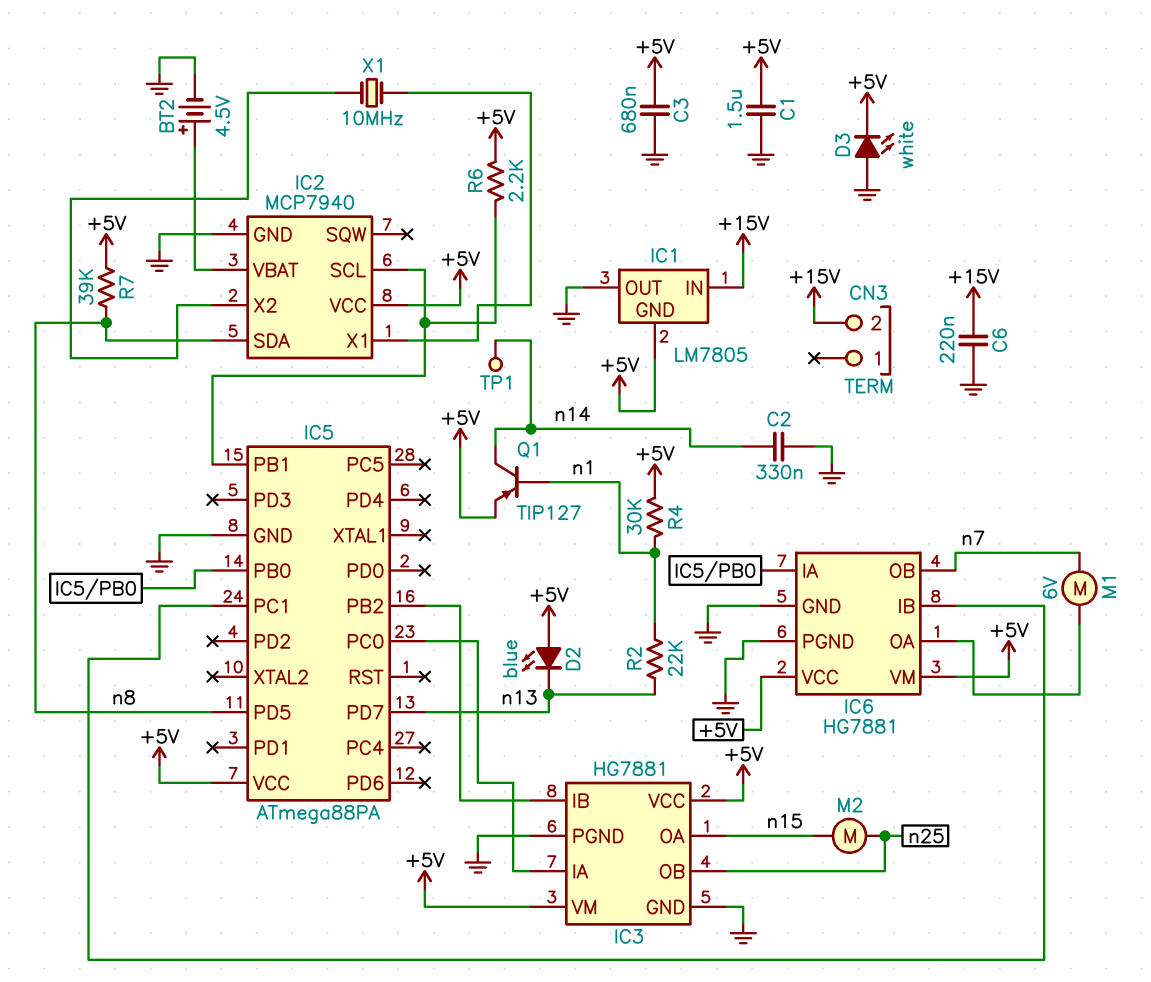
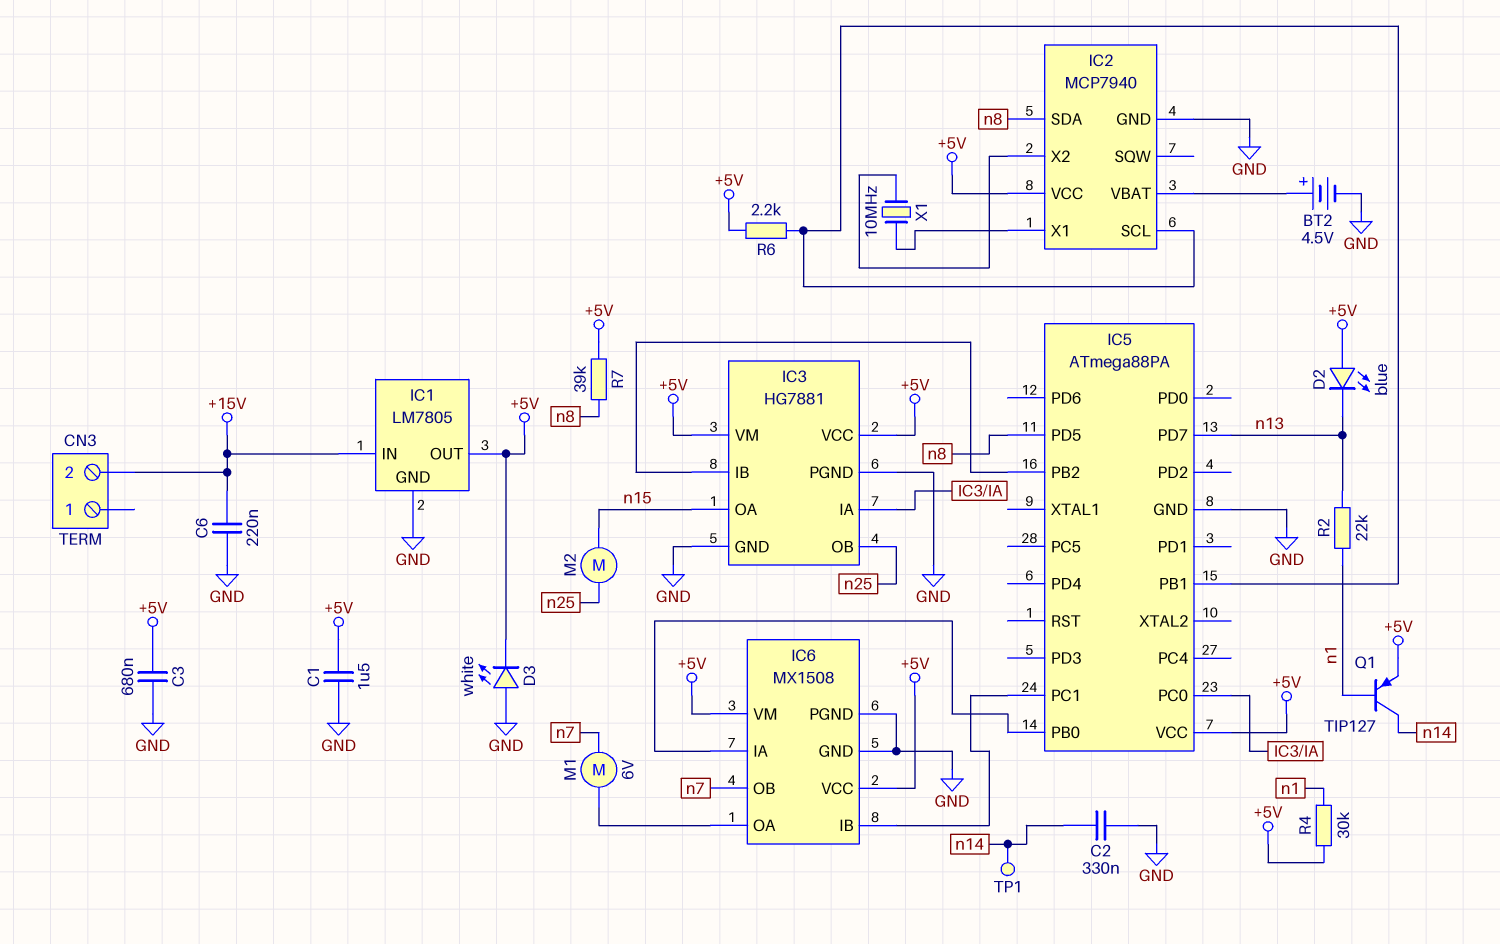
IC1 pin GND: +5V -> GND
IC1 pin OUT: GND -> +5V
IC6: HG7881 -> MX1508

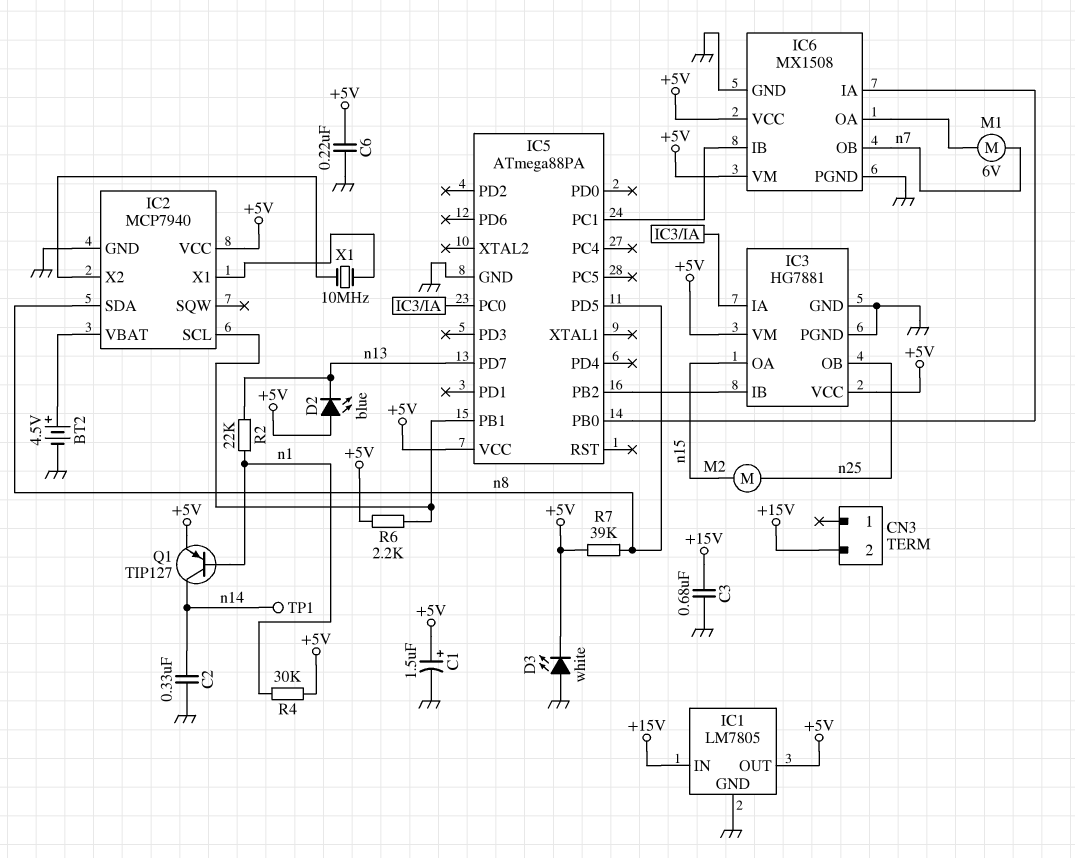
C1: 1.5uF (+5V, GND) -> 1.5uF (plus +5V, minus GND)
C3: 680nF (+5V, GND) -> 680nF (+15V, GND)
C6: 220nF (+15V, GND) -> 220nF (+5V, GND)

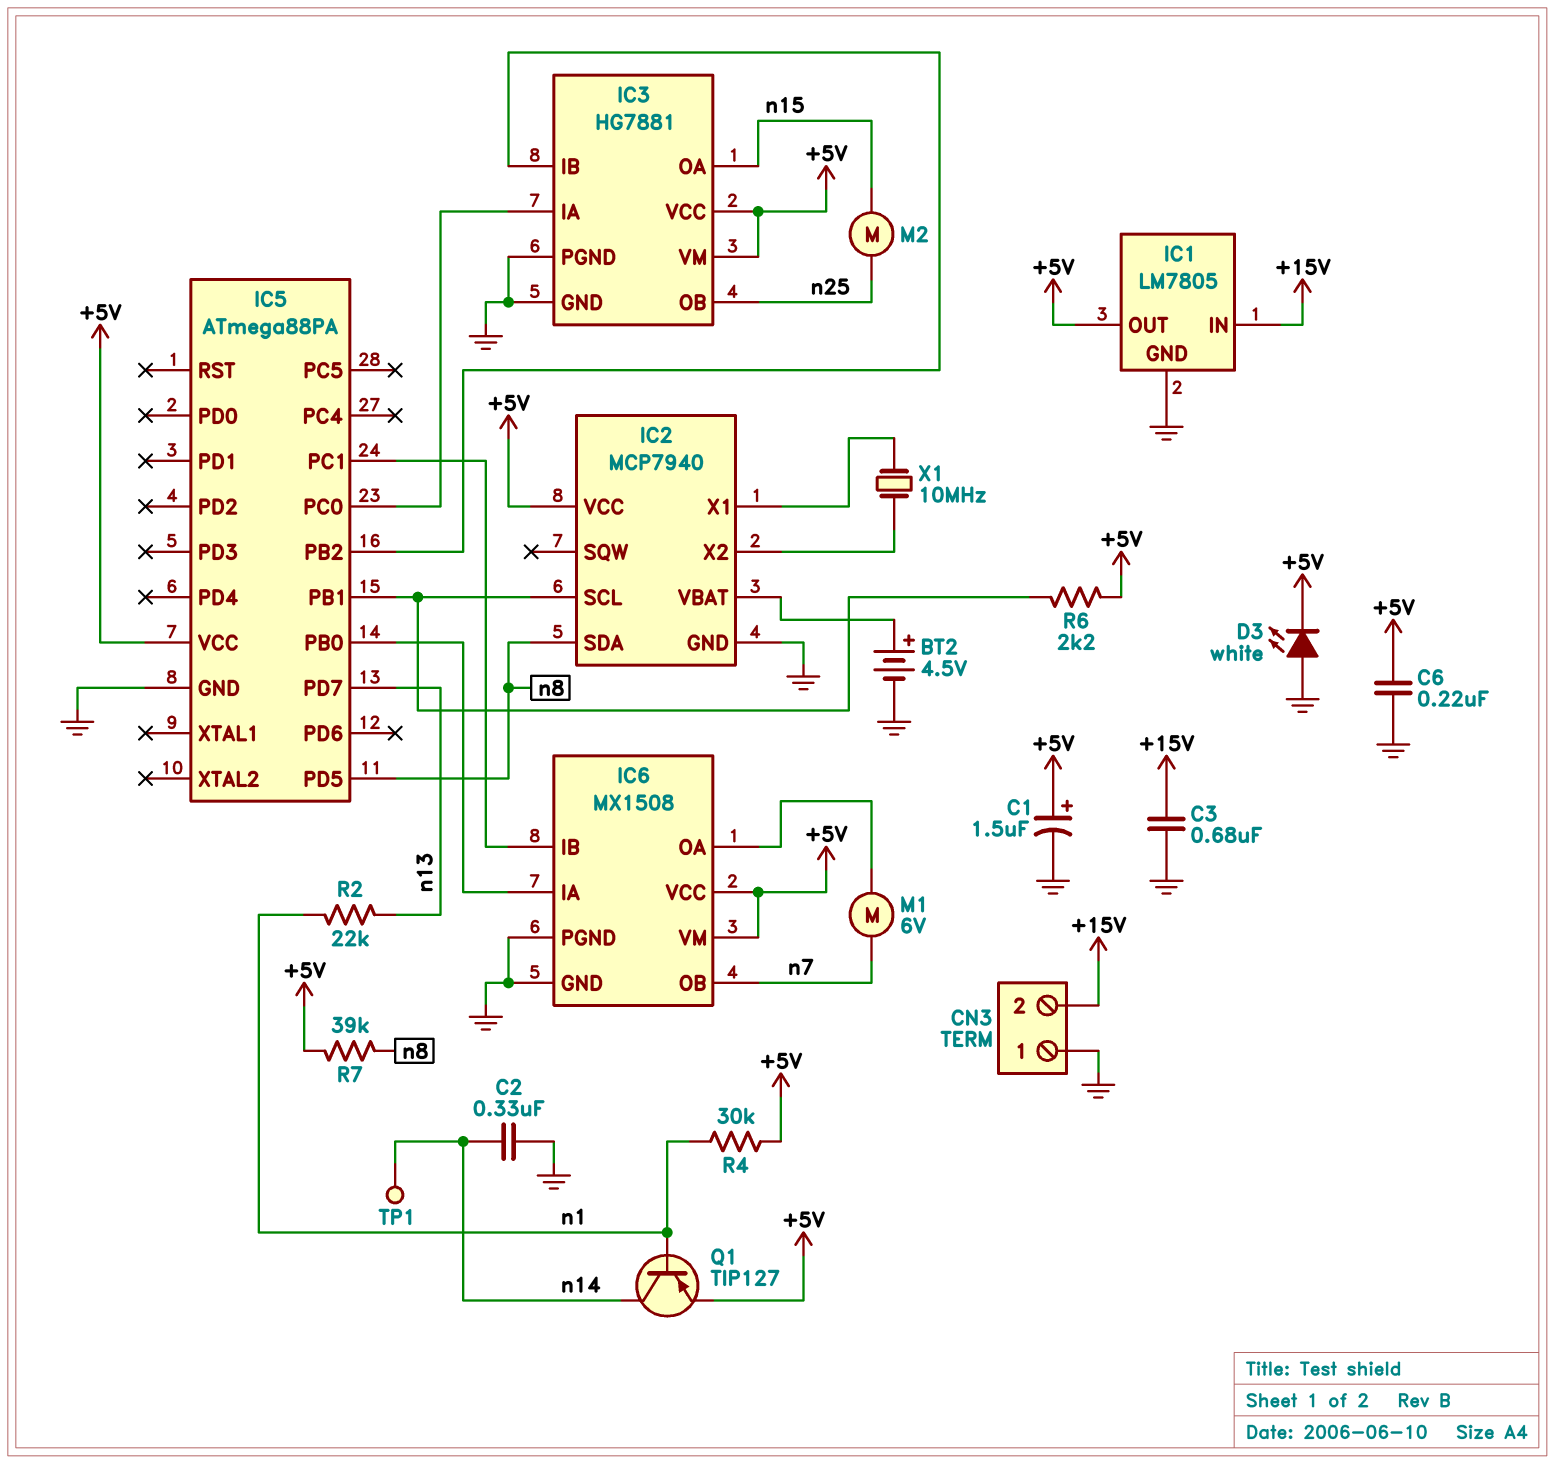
CN3 pin 1: none -> GND
D2: LED blue (A +5V, K n13) -> none

